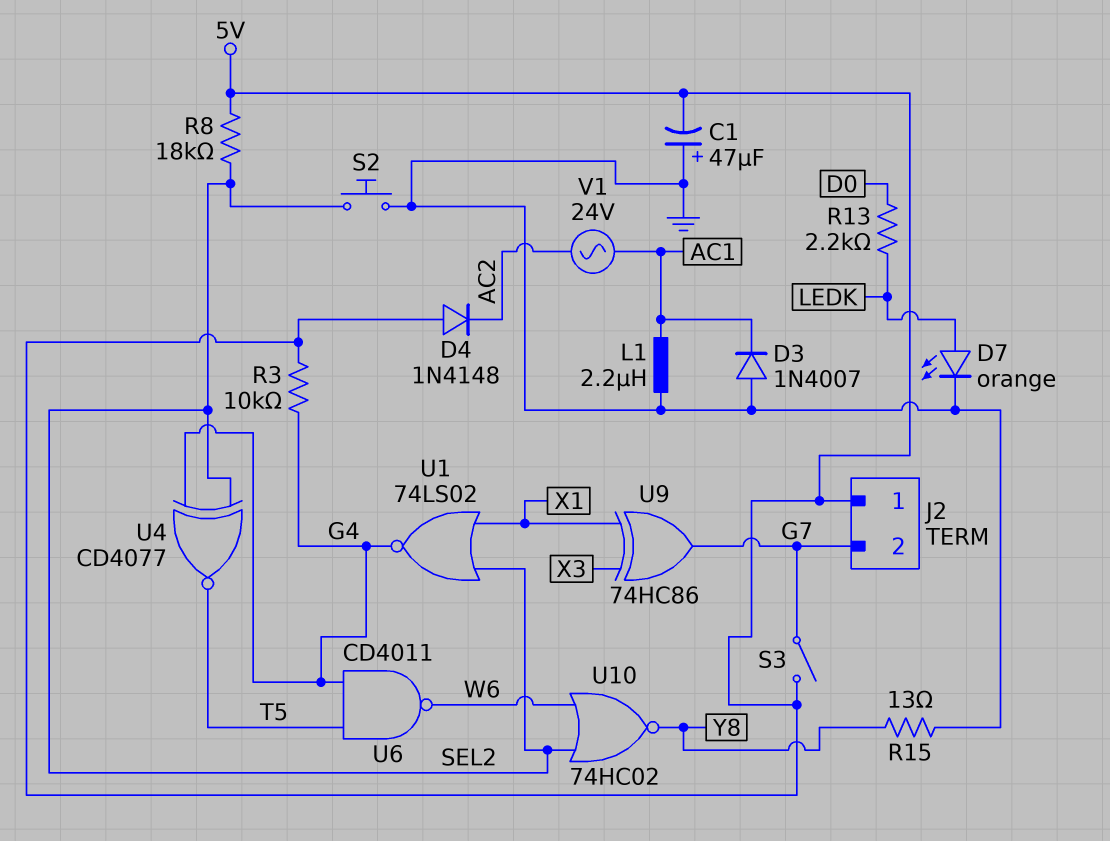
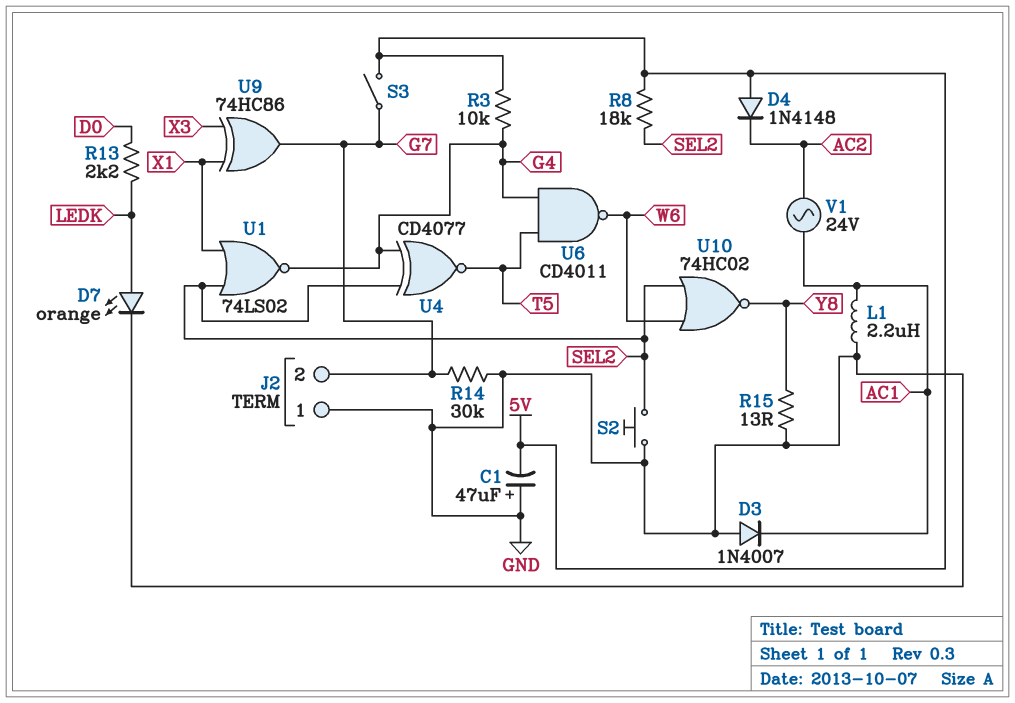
J2 pin 1: 5V -> GND
R14: none -> 30k (G7, GND)

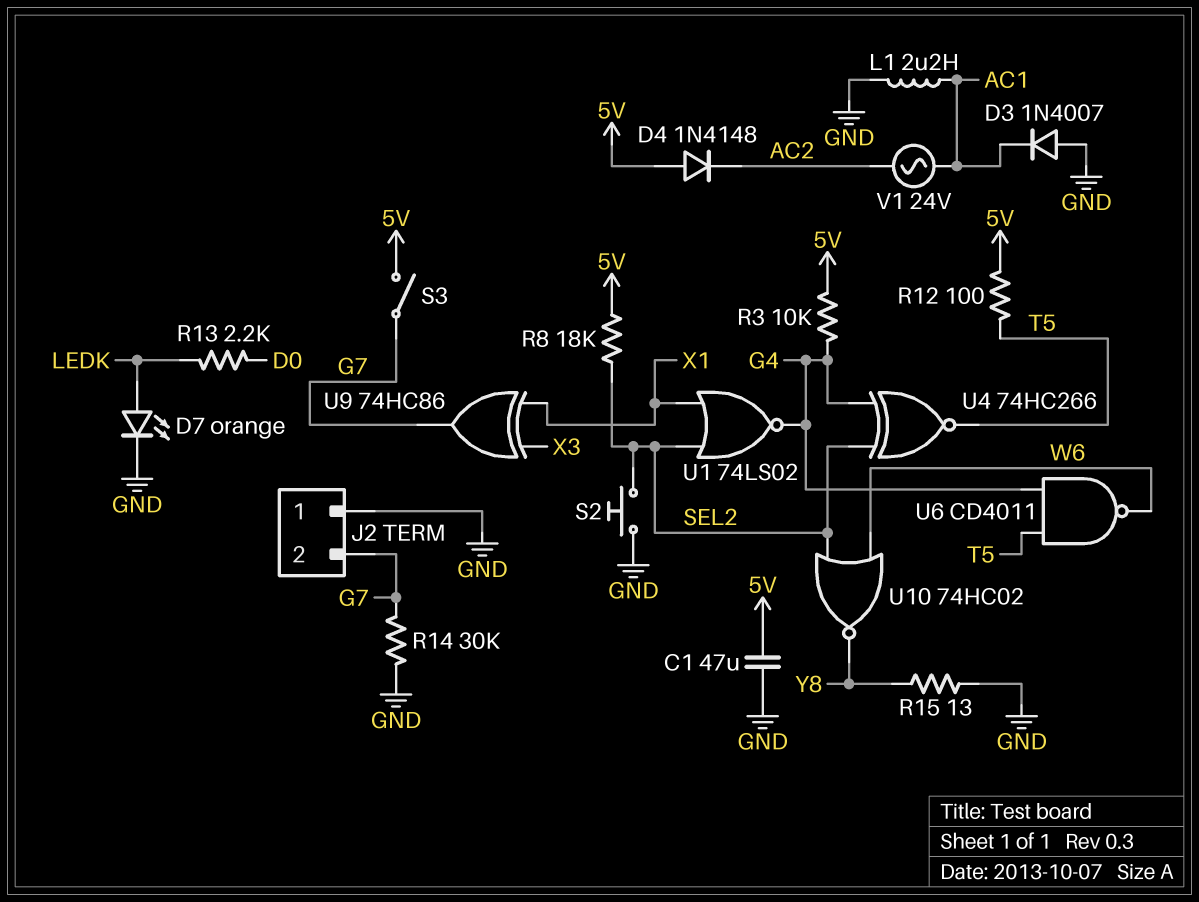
C1: 47uF (plus GND, minus 5V) -> 47uF (5V, GND)
R12: none -> 100 (5V, T5)
U4: XNOR CD4077 (in G4, in SEL2, out T5) -> XNOR 74HC266 (in G4, in SEL2, out T5)

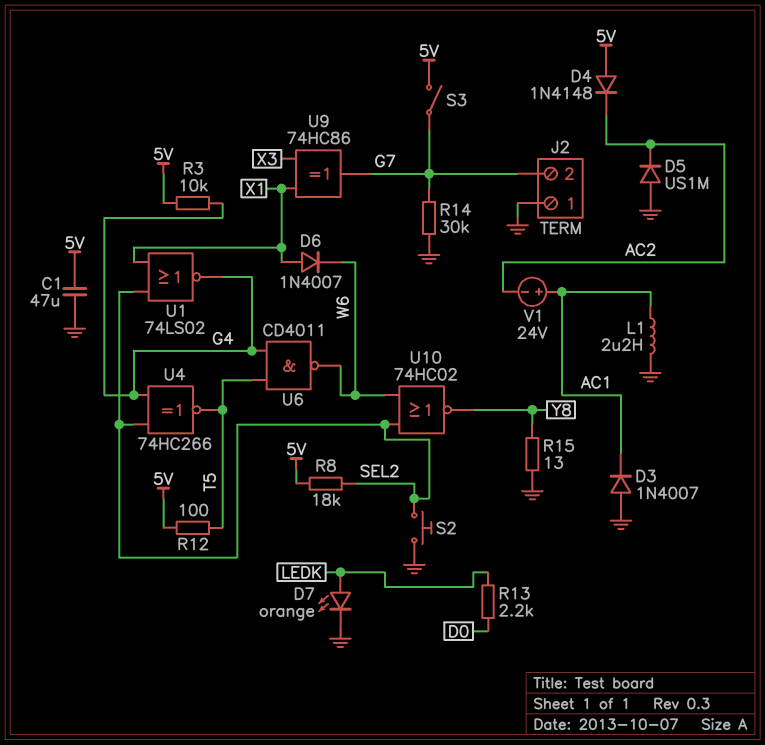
D5: none -> diode US1M (A GND, K AC2)
D6: none -> diode 1N4007 (A X1, K W6)
V1: AC 24V (AC1, AC2) -> 24V (plus AC1, minus AC2)

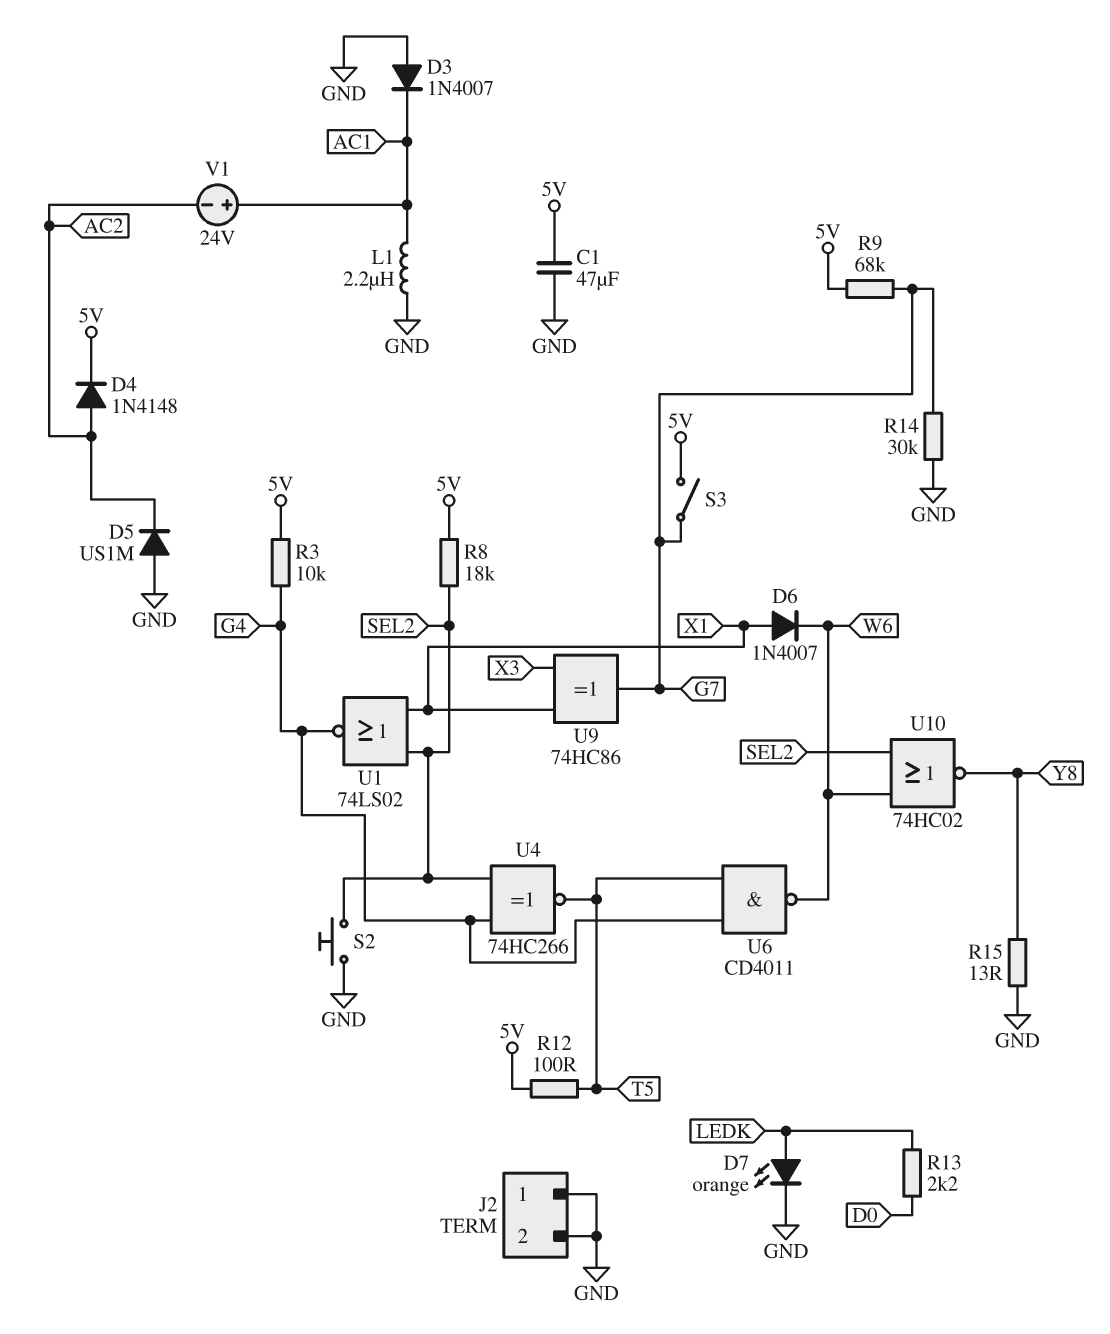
D4: diode 1N4148 (A 5V, K AC2) -> diode 1N4148 (A AC2, K 5V)
J2 pin 2: G7 -> GND
R9: none -> 68k (5V, G7)

